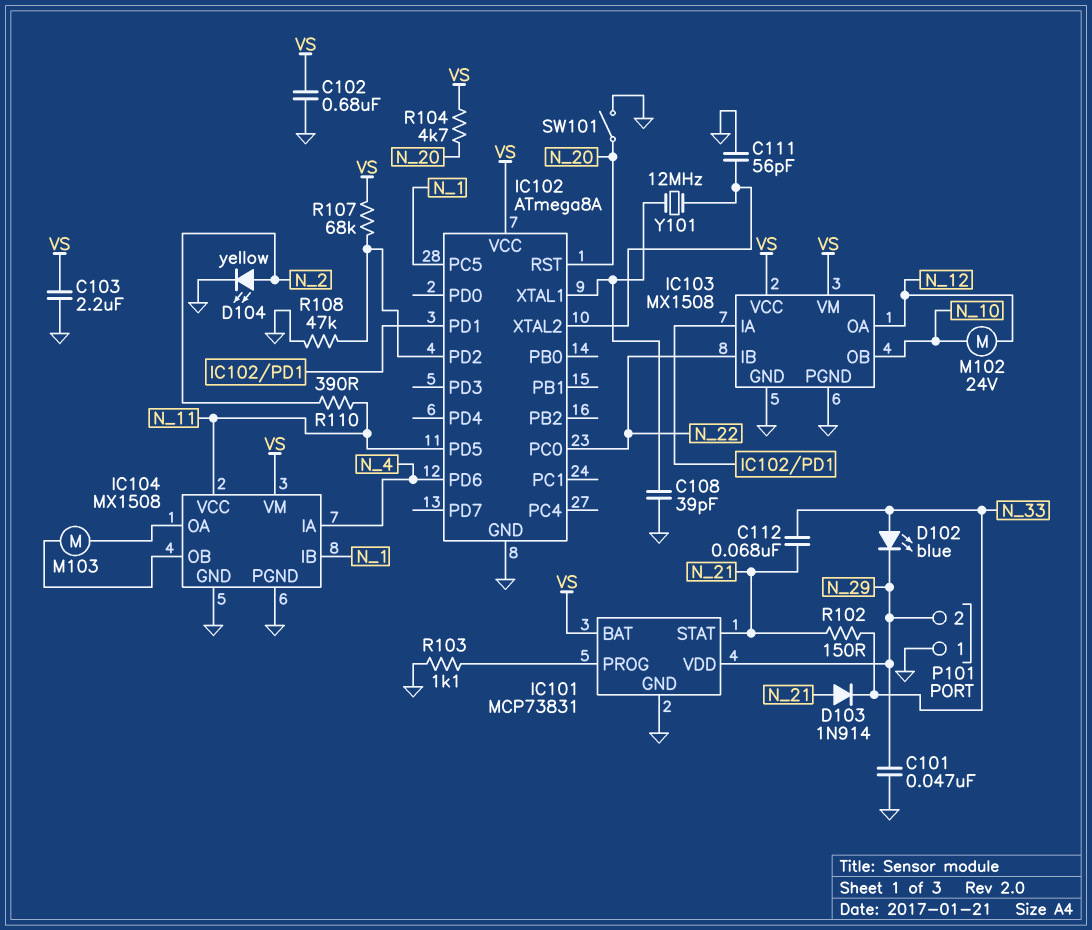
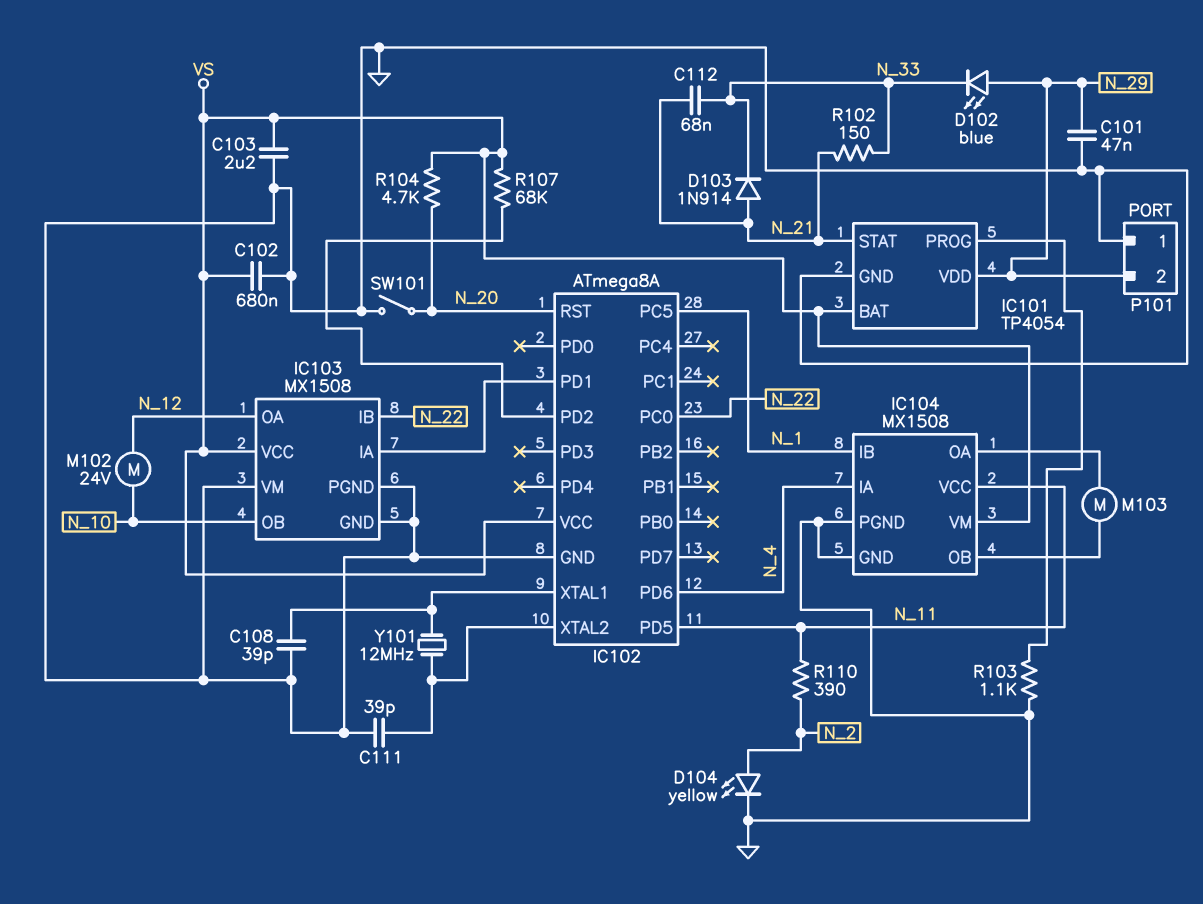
C111: 56pF (GND, IC102/XTAL2) -> 39pF (GND, IC102/XTAL2)
D102: LED blue (A N_33, K N_29) -> LED blue (A N_29, K N_33)
IC101: MCP73831 -> TP4054
IC103 pin VM: VS -> GND
R108: 47k (GND, IC102/PD2) -> none

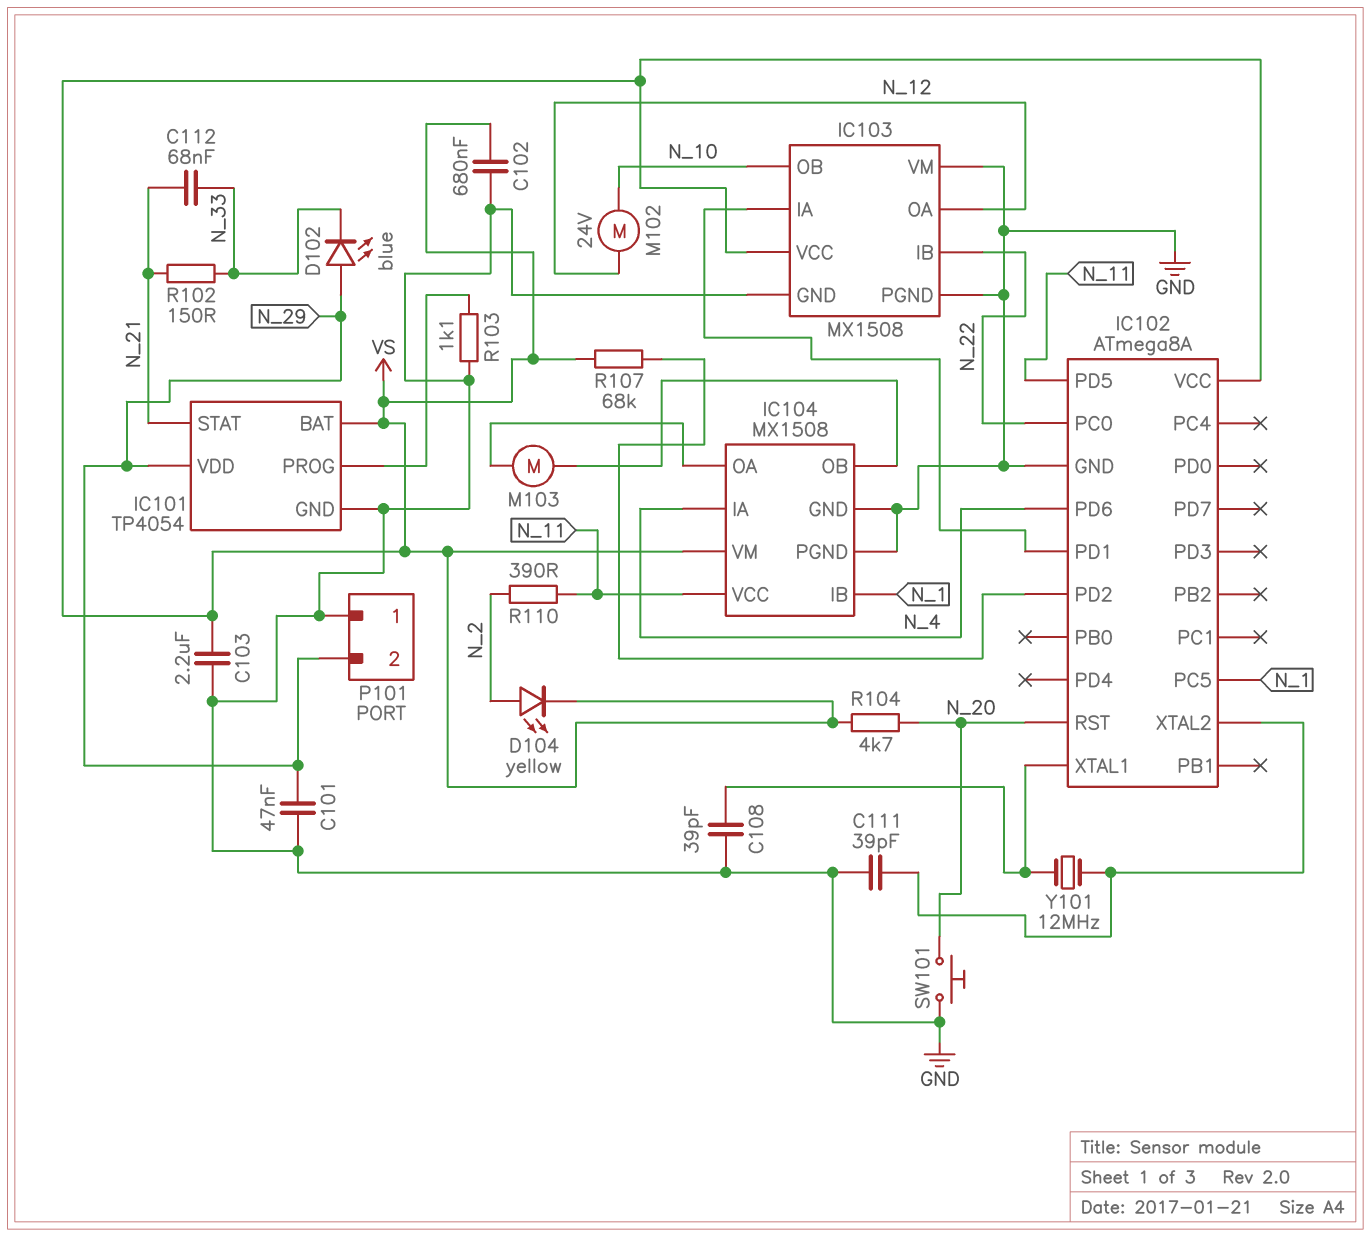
D103: diode 1N914 (A N_21, K N_33) -> none
D104: LED yellow (A N_2, K GND) -> LED yellow (A N_2, K VS)
SW101: switch (GND, N_20) -> button (GND, N_20)

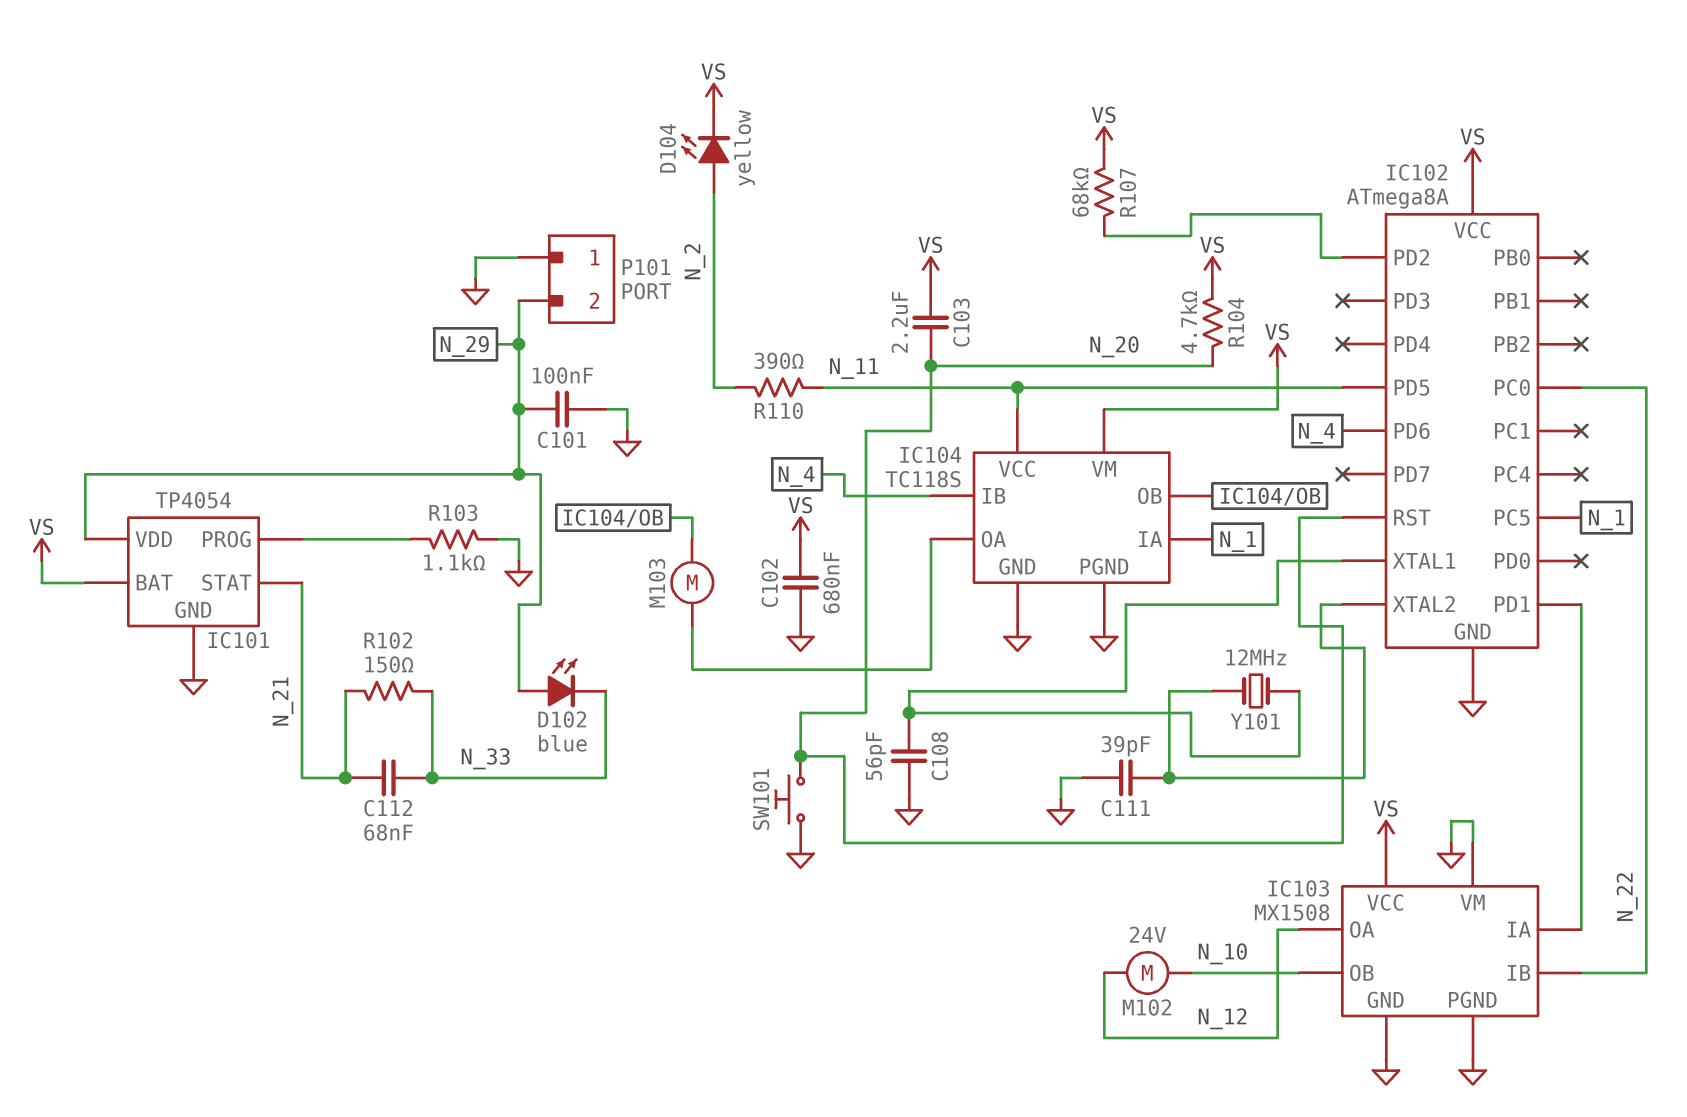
C101: 47nF (GND, N_29) -> 100nF (GND, N_29)
C103: 2.2uF (GND, VS) -> 2.2uF (N_20, VS)
C108: 39pF (GND, IC102/XTAL1) -> 56pF (GND, IC102/XTAL1)
IC104: MX1508 -> TC118S
IC104 pin IA: N_4 -> N_1
IC104 pin IB: N_1 -> N_4

